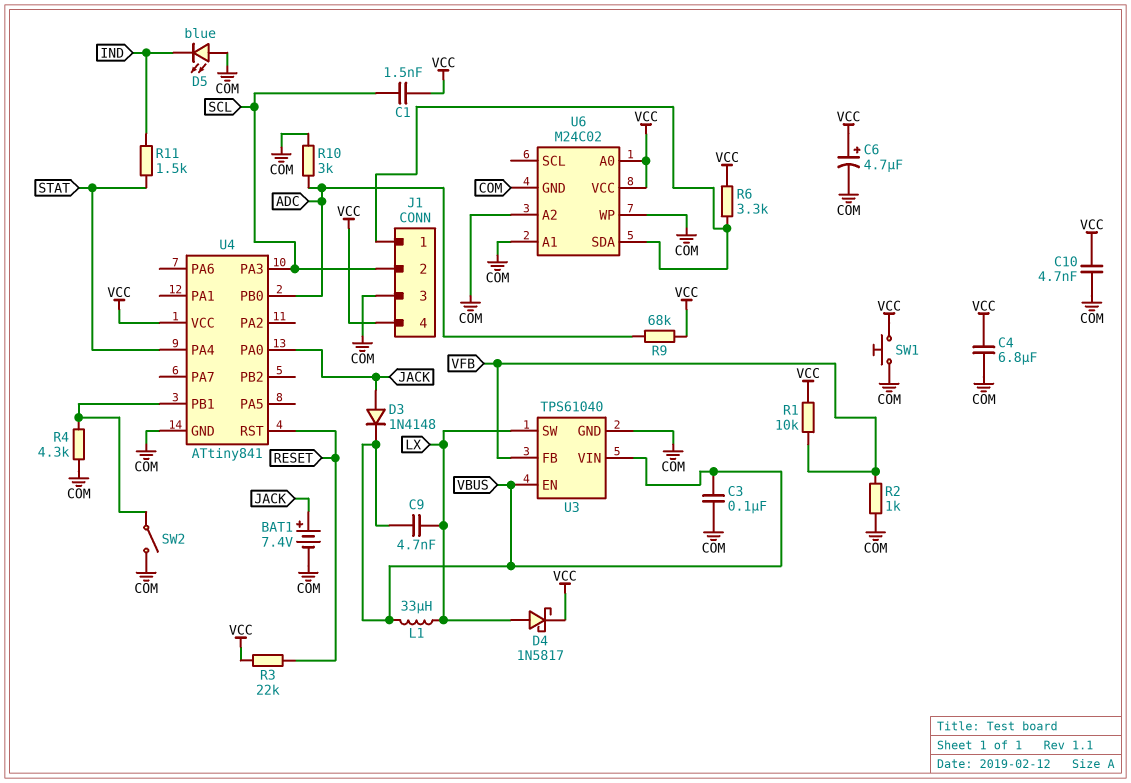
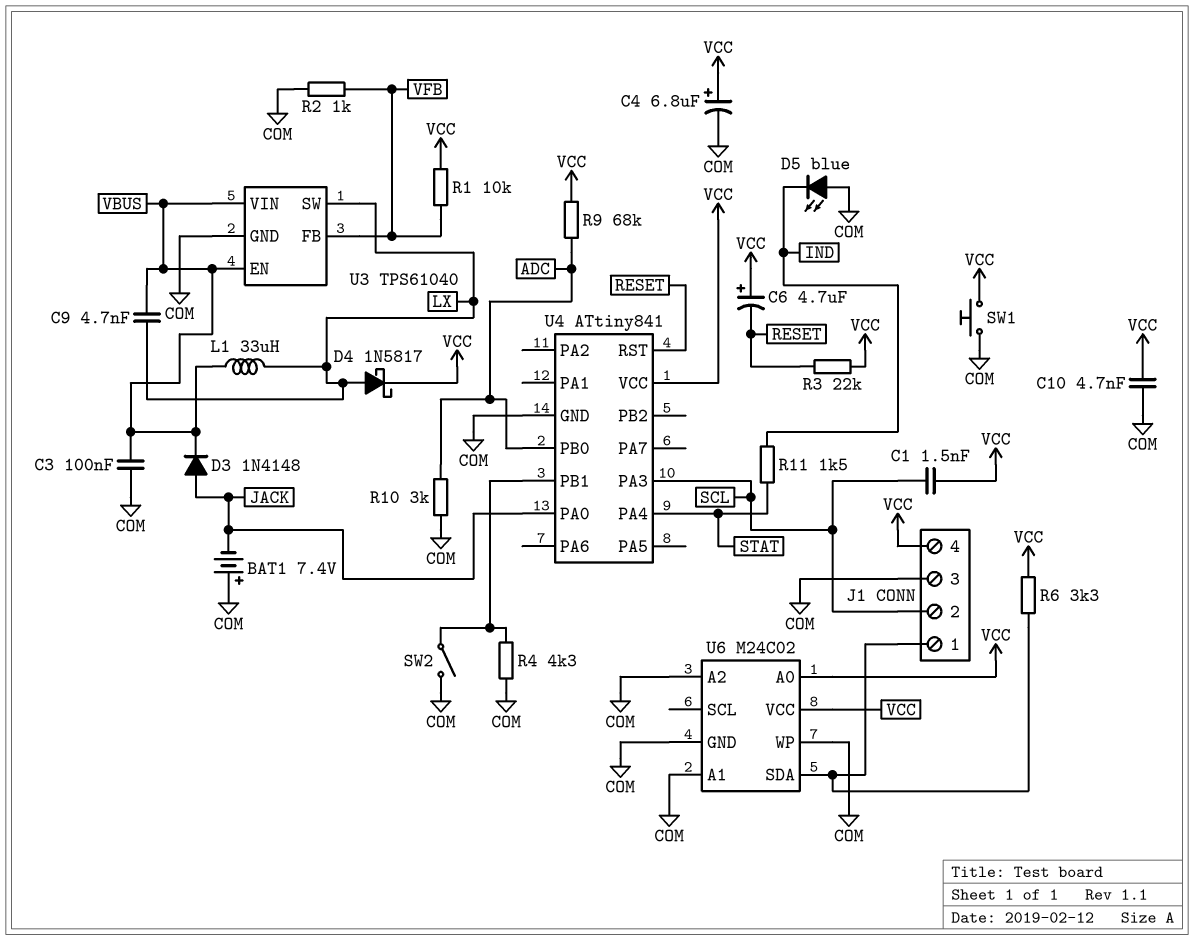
BAT1: 7.4V (plus JACK, minus COM) -> 7.4V (plus COM, minus JACK)
C4: 6.8uF (COM, VCC) -> 6.8uF (plus VCC, minus COM)
C6: 4.7uF (plus VCC, minus COM) -> 4.7uF (plus VCC, minus RESET)

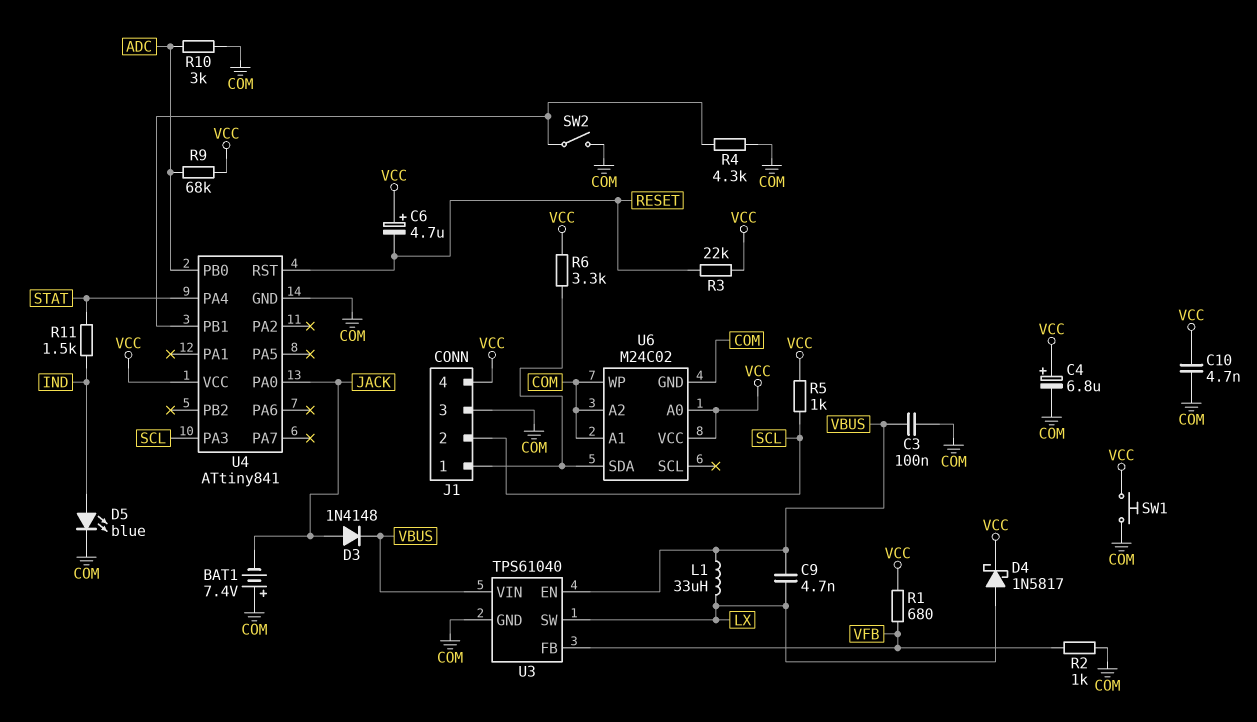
C1: 1.5nF (SCL, VCC) -> none
D5: LED blue (A COM, K IND) -> LED blue (A IND, K COM)
R1: 10k (VCC, VFB) -> 680 (VCC, VFB)
R5: none -> 1k (SCL, VCC)

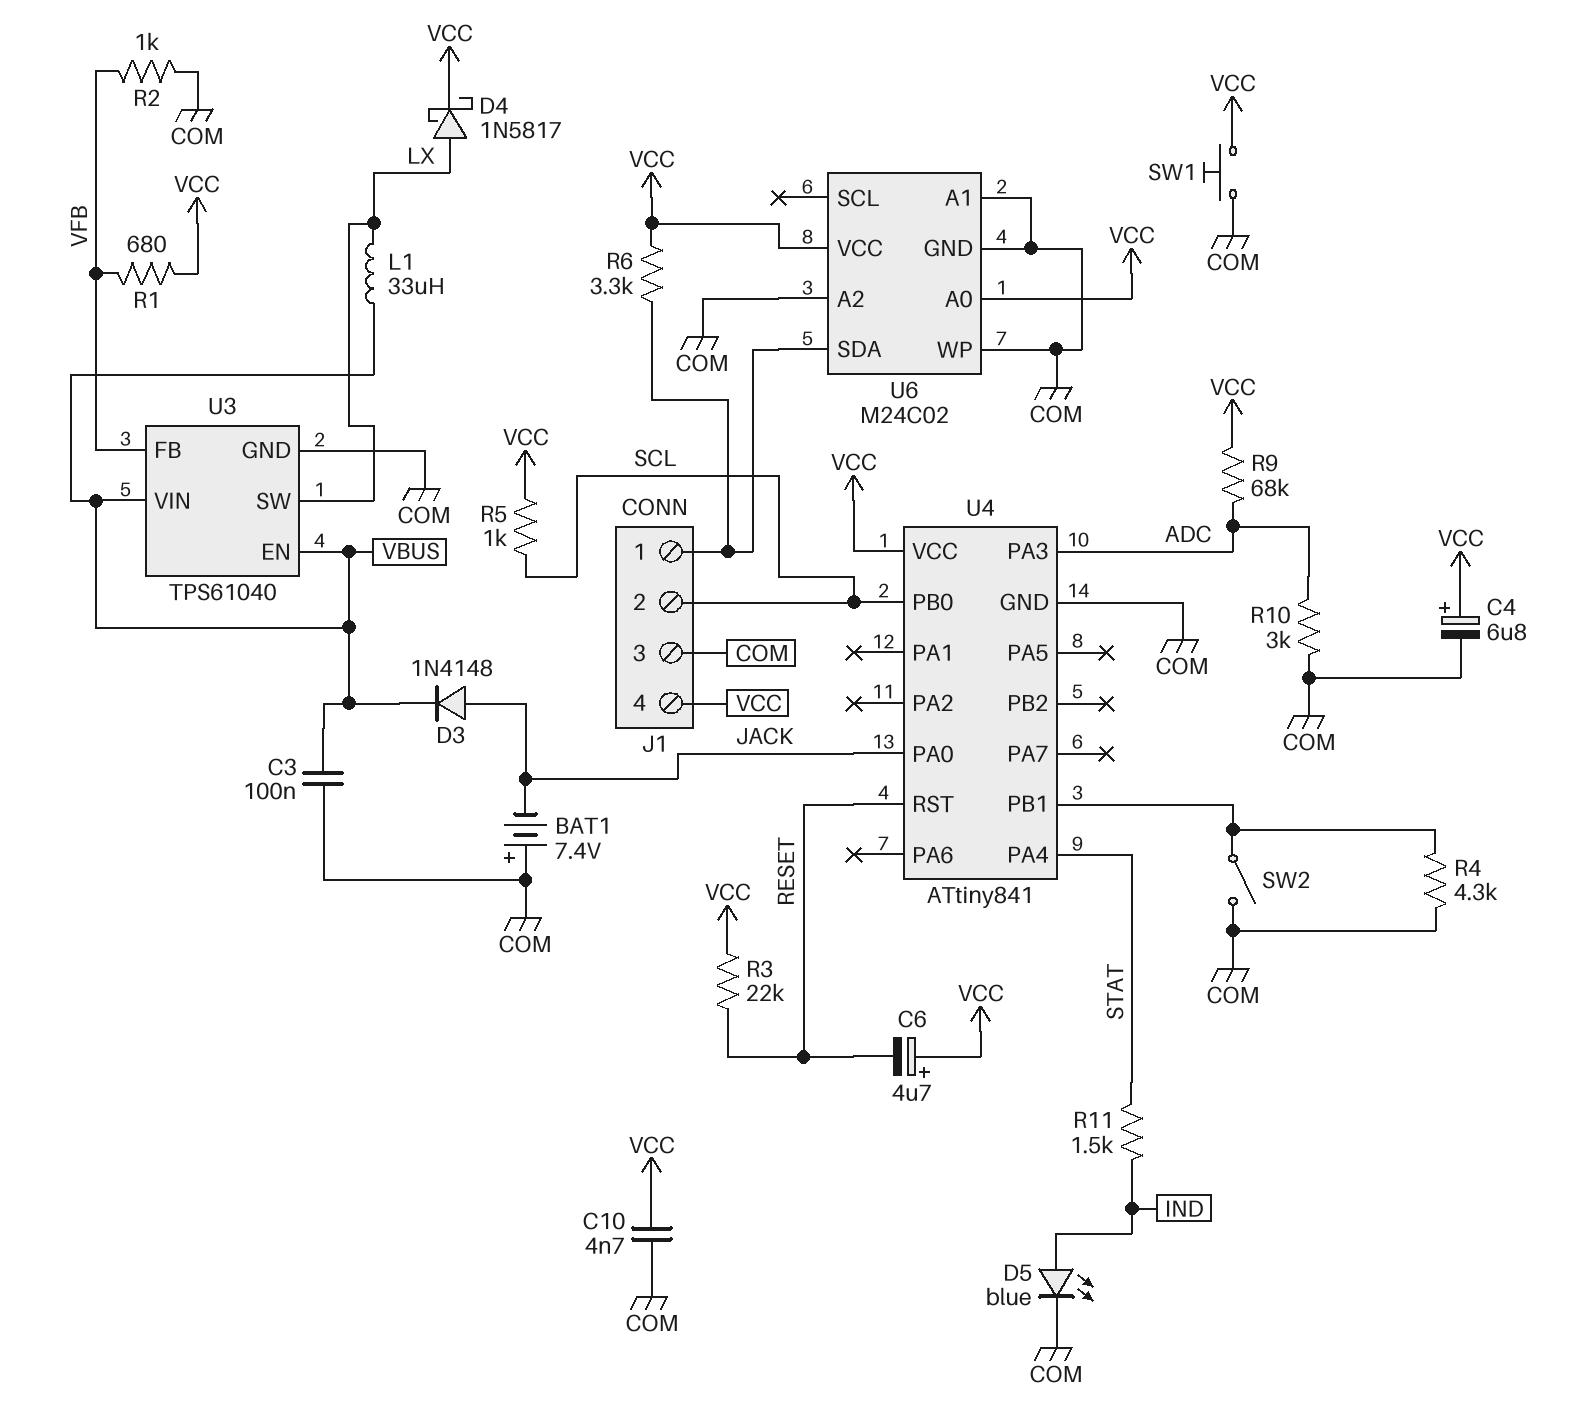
C9: 4.7nF (LX, VBUS) -> none
U4 pin PA3: SCL -> ADC
U4 pin PB0: ADC -> SCL

